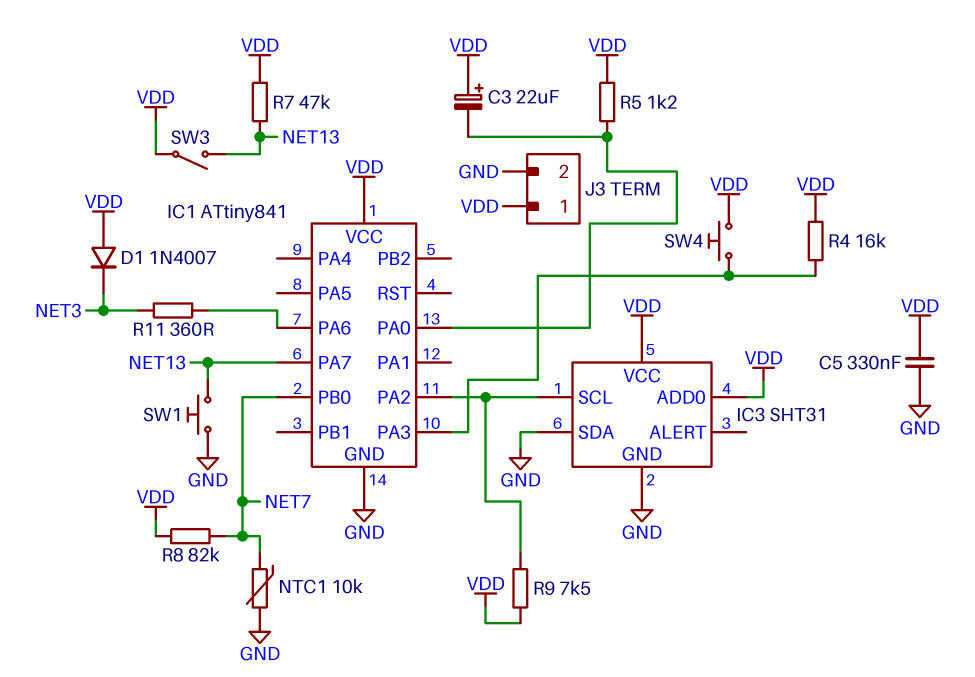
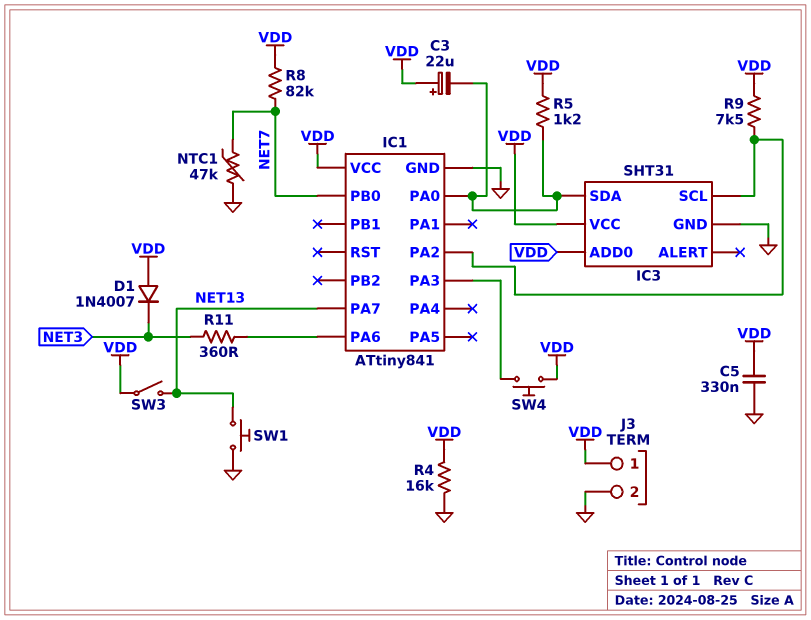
IC3 pin SDA: GND -> IC1/PA0
NTC1: 10k (GND, NET7) -> 47k (GND, NET7)
R4: 16k (IC1/PA3, VDD) -> 16k (GND, VDD)
R7: 47k (NET13, VDD) -> none

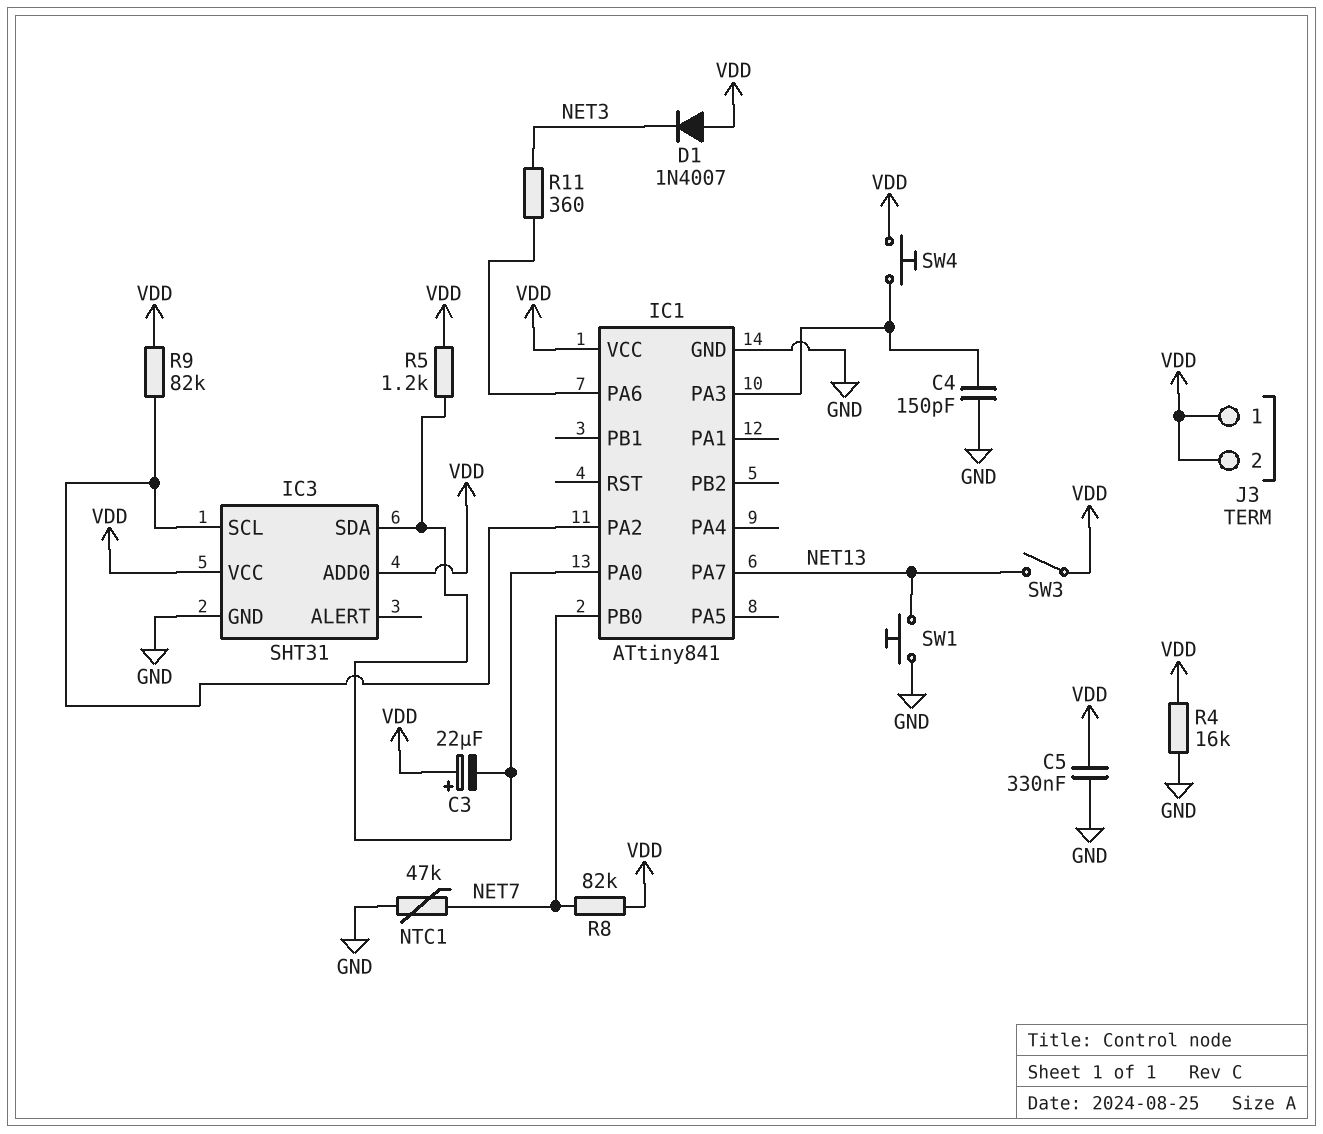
C4: none -> 150pF (GND, IC1/PA3)
J3 pin 2: GND -> VDD
R9: 7.5k (IC1/PA2, VDD) -> 82k (IC1/PA2, VDD)

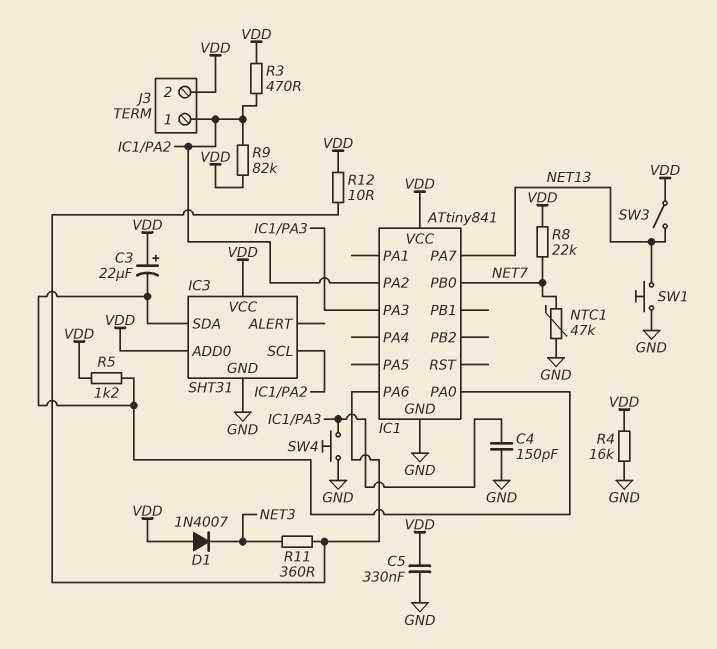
J3 pin 1: VDD -> IC1/PA2
R3: none -> 470 (IC1/PA2, VDD)
R8: 82k (NET7, VDD) -> 22k (NET7, VDD)
R12: none -> 10 (IC1/PA6, VDD)
SW4: button (IC1/PA3, VDD) -> button (GND, IC1/PA3)

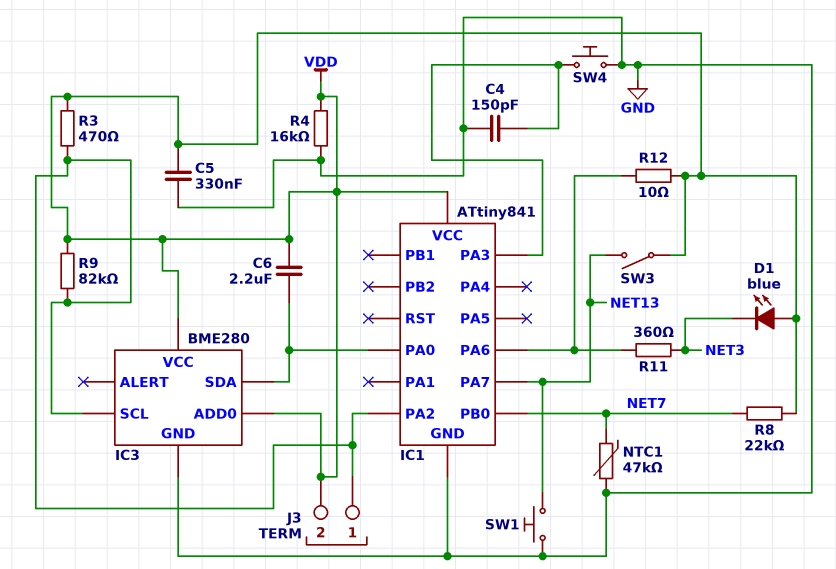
C3: 22uF (plus VDD, minus IC1/PA0) -> none
C6: none -> 2.2uF (IC1/PA0, VDD)
D1: diode 1N4007 (A VDD, K NET3) -> LED blue (A VDD, K NET3)
IC3: SHT31 -> BME280
R5: 1.2k (IC1/PA0, VDD) -> none

